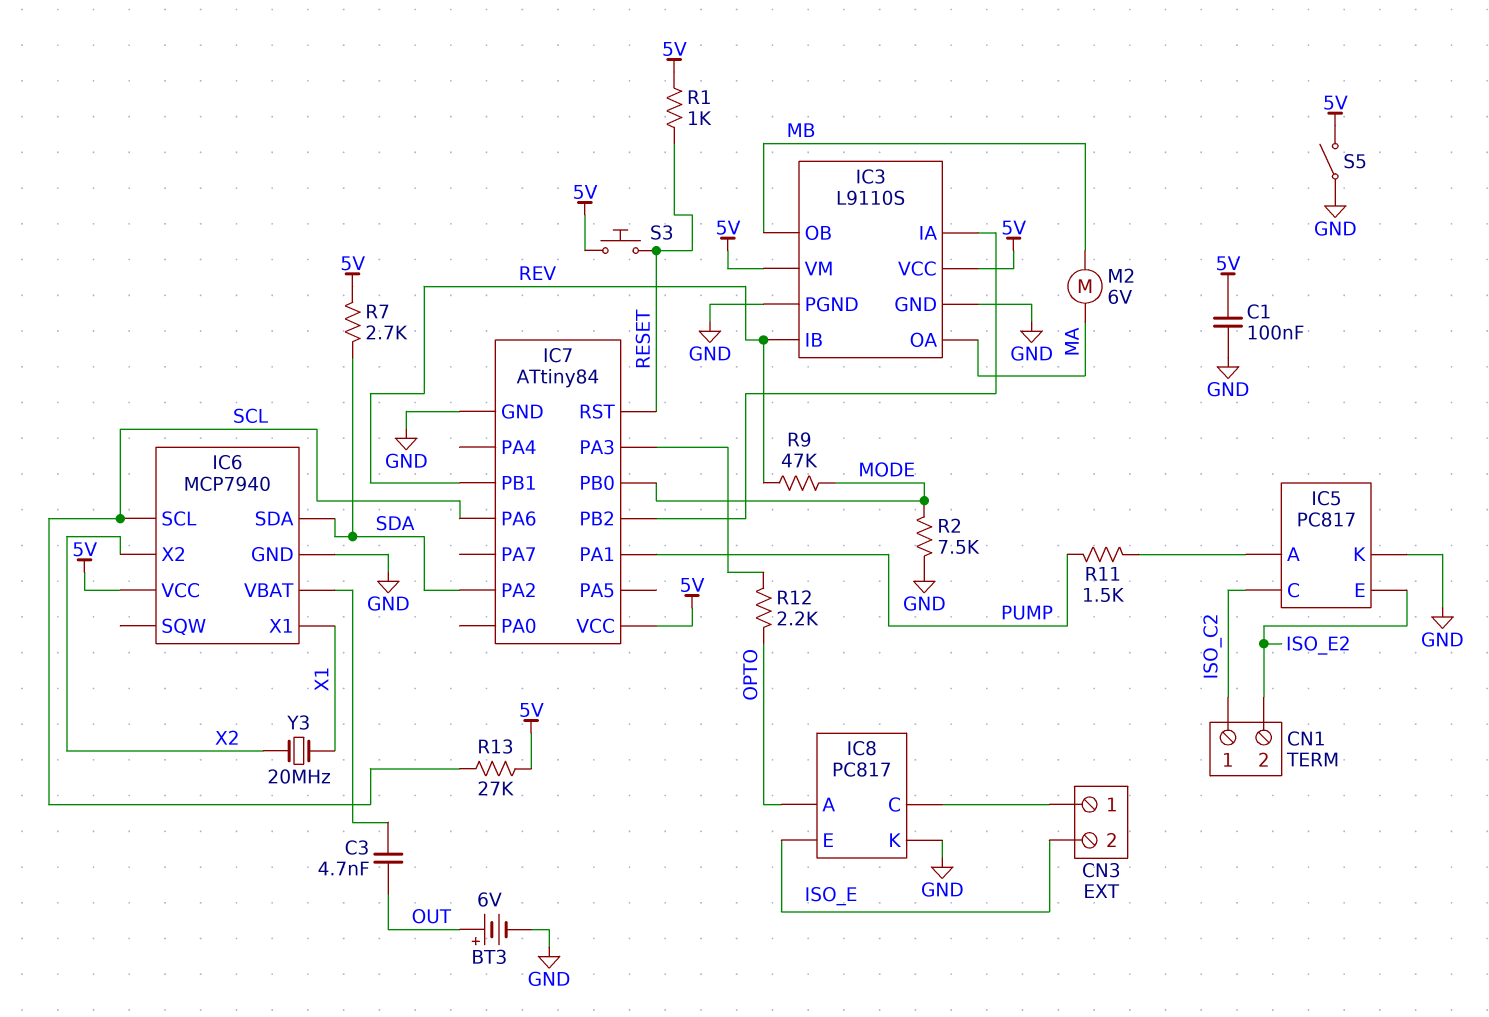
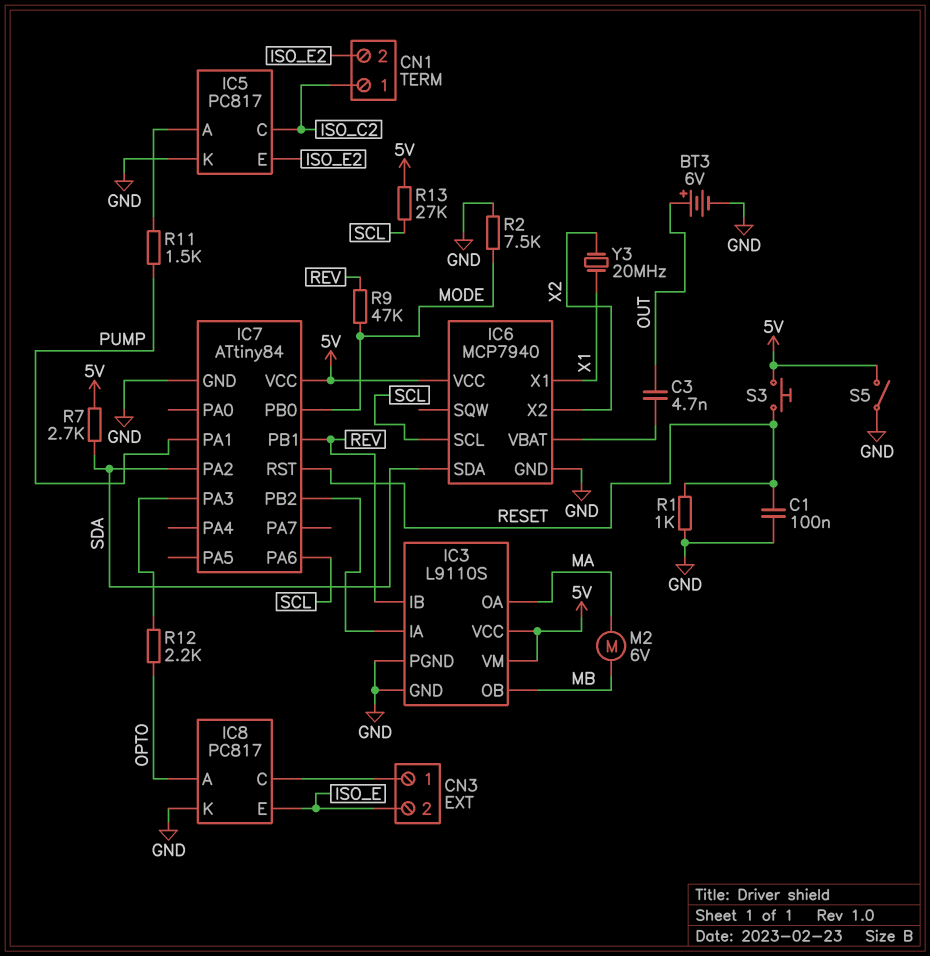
C1: 100nF (5V, GND) -> 100nF (GND, RESET)
R1: 1k (5V, RESET) -> 1k (GND, RESET)

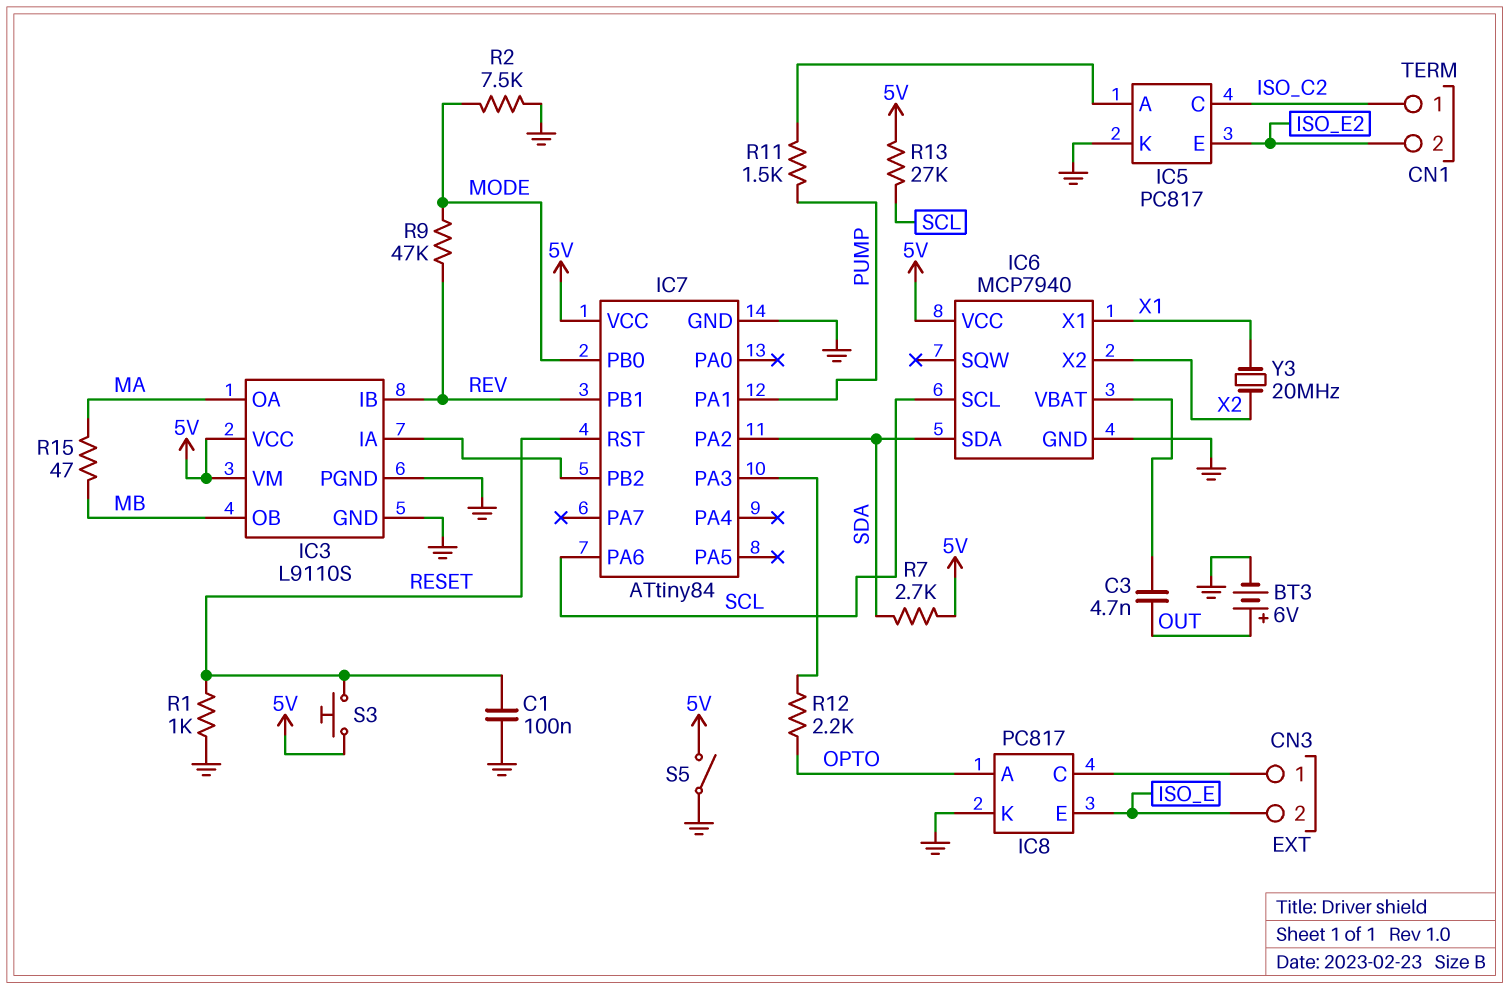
M2: motor 6V (MA, MB) -> none
R15: none -> 47 (MA, MB)

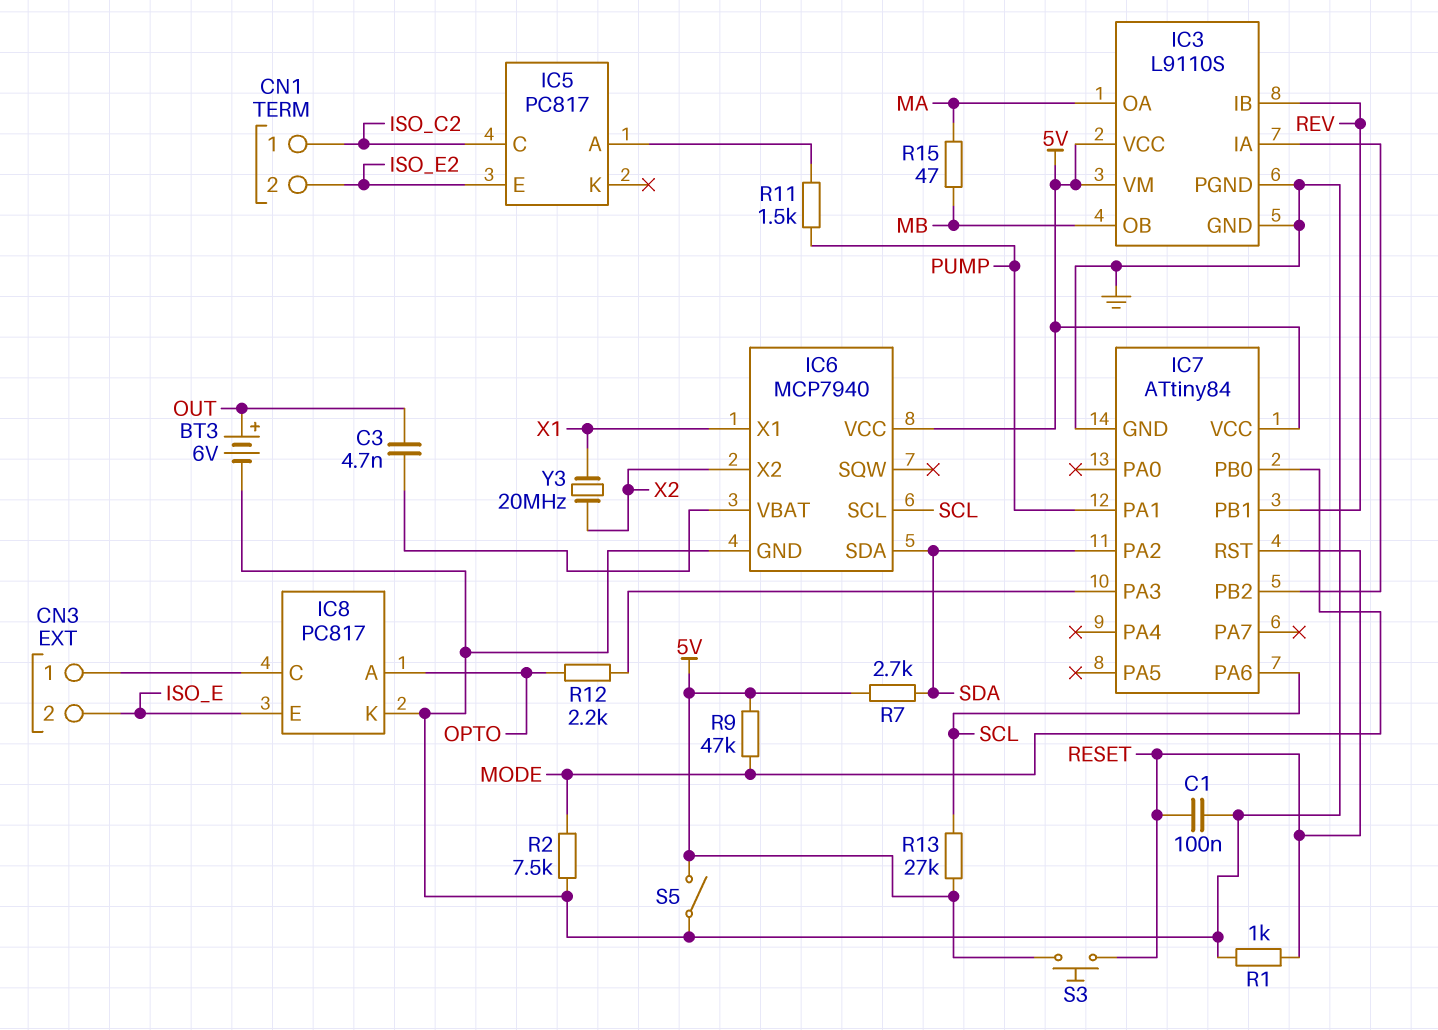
IC5 pin K: GND -> none
R9: 47k (MODE, REV) -> 47k (5V, MODE)

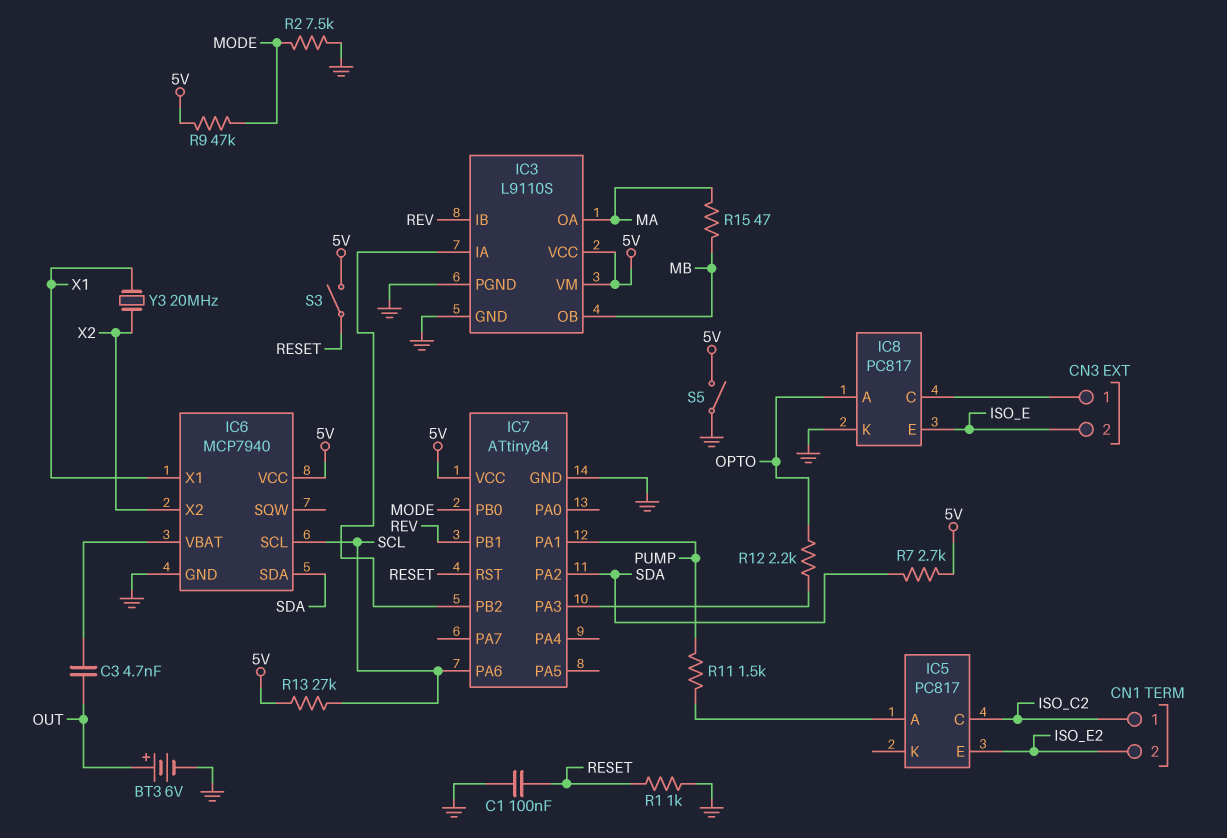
S3: button (5V, RESET) -> switch (5V, RESET)

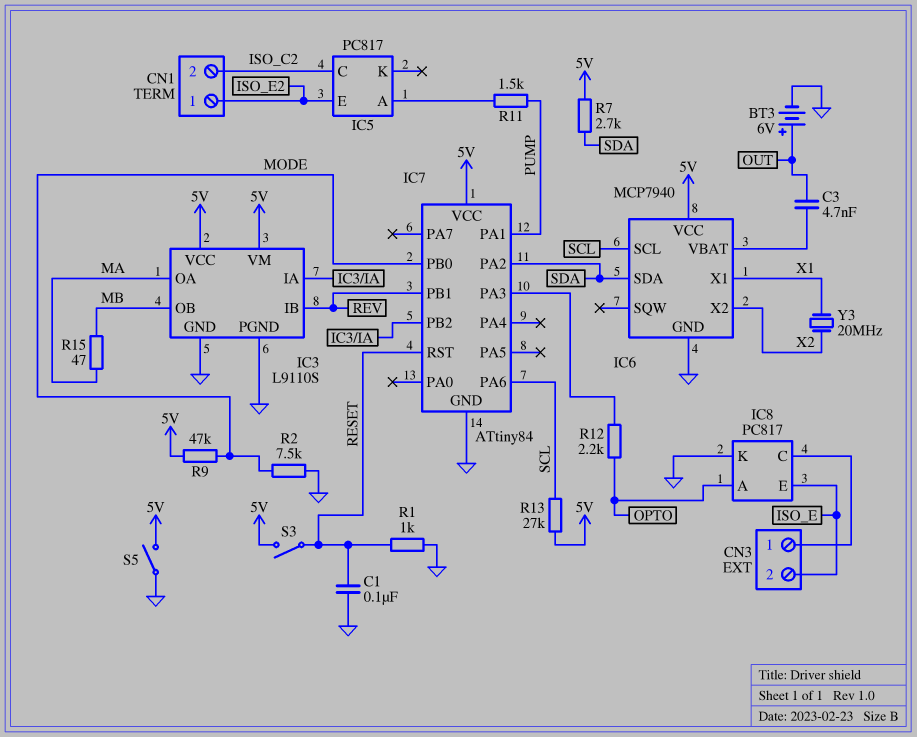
CN1 pin 1: ISO_C2 -> ISO_E2
CN1 pin 2: ISO_E2 -> ISO_C2

